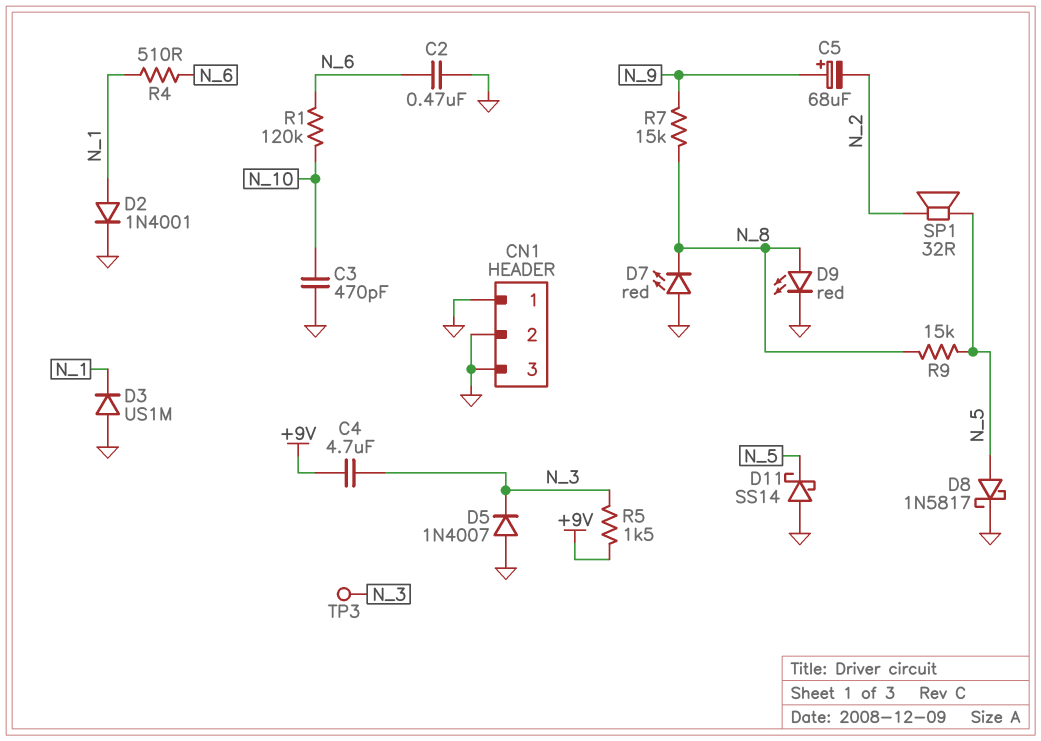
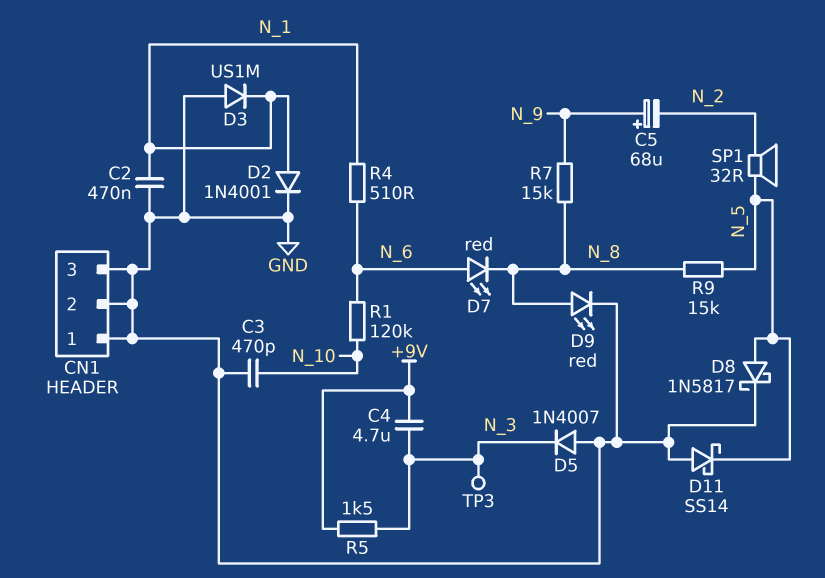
C2: 470nF (GND, N_6) -> 470nF (GND, N_1)
D7: LED red (A GND, K N_8) -> LED red (A N_6, K N_8)

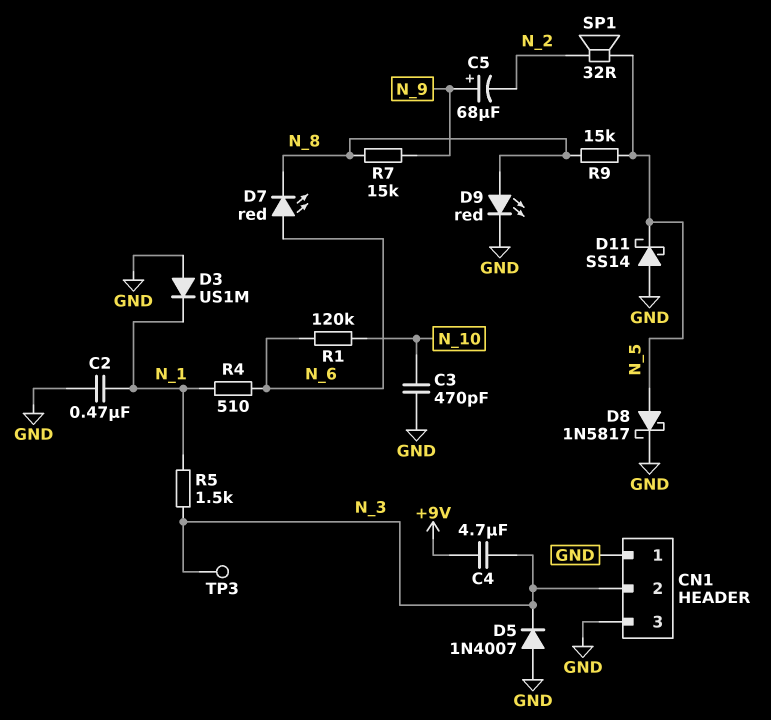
CN1 pin 2: GND -> N_3
D2: diode 1N4001 (A N_1, K GND) -> none
R5: 1.5k (+9V, N_3) -> 1.5k (N_1, N_3)

